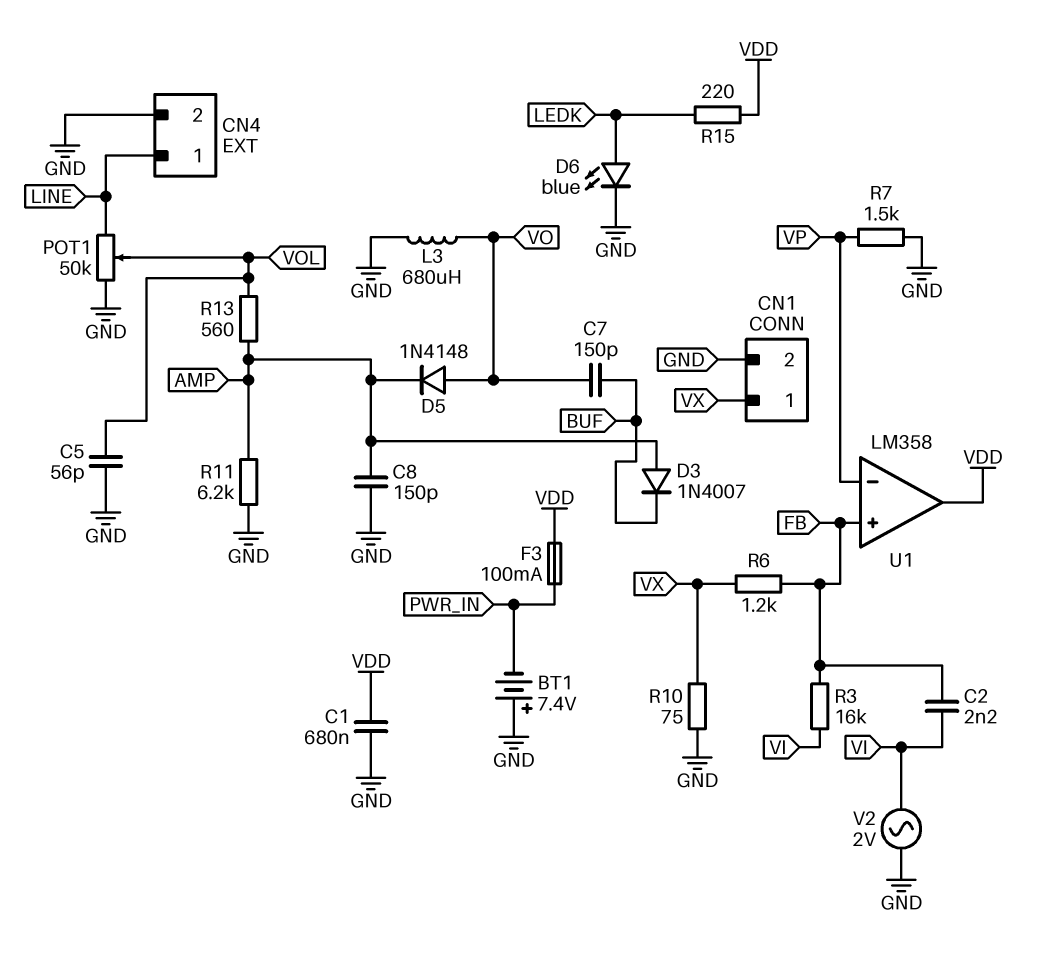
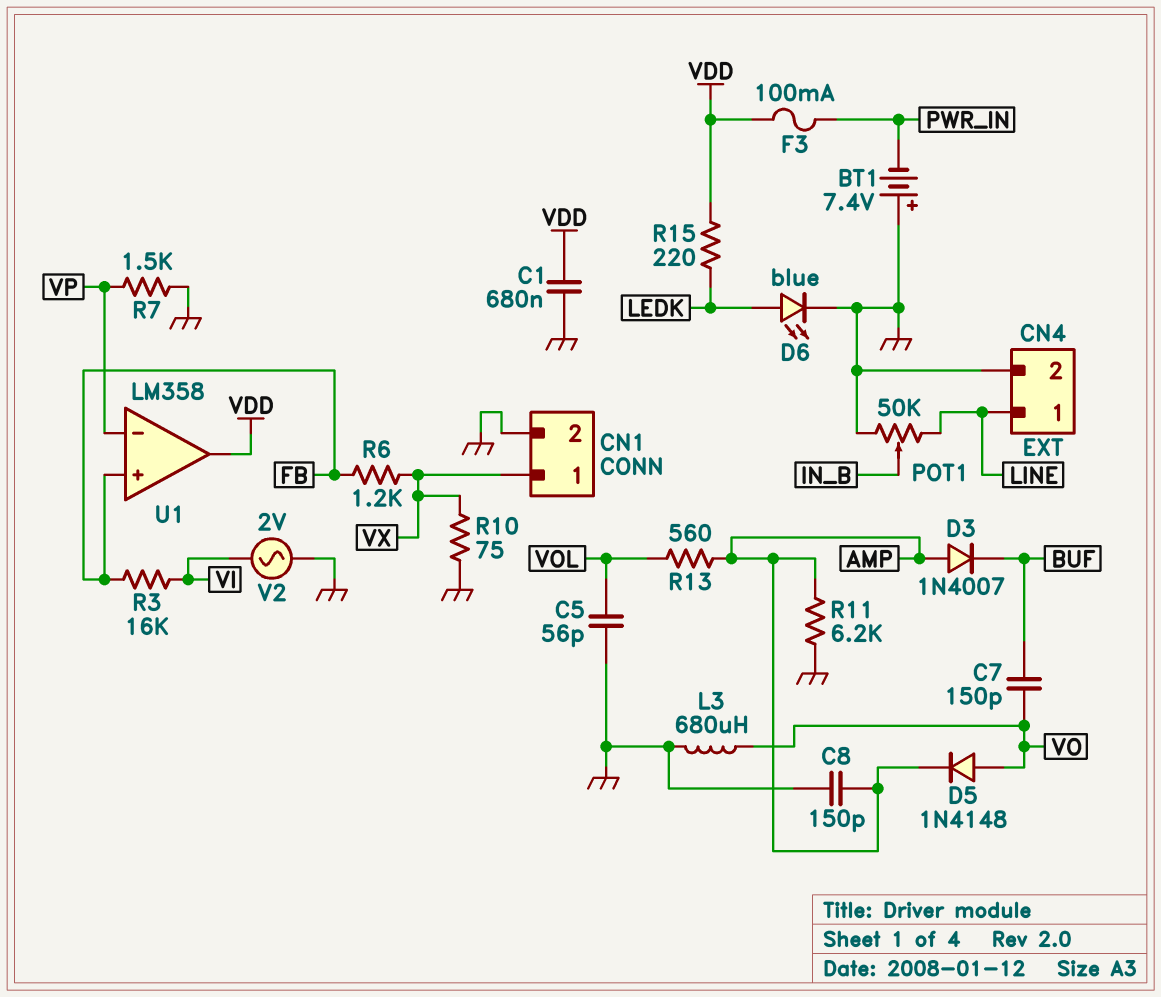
C2: 2.2nF (FB, VI) -> none
POT1: 50k (GND, LINE, wiper VOL) -> 50k (GND, LINE, wiper IN_B)

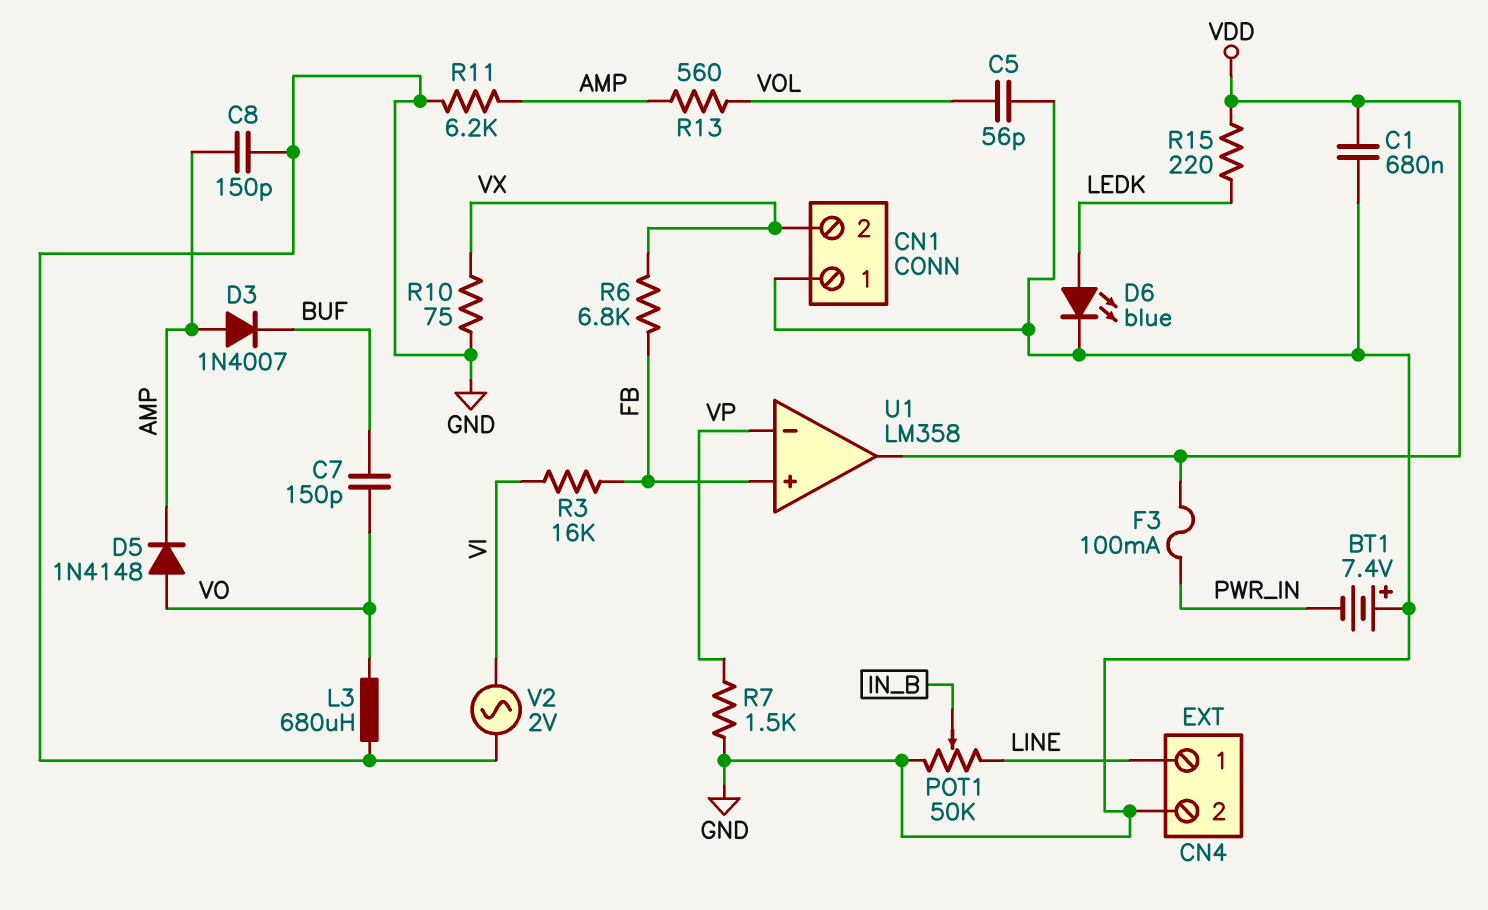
CN1 pin 1: VX -> GND
CN1 pin 2: GND -> VX
R6: 1.2k (FB, VX) -> 6.8k (FB, VX)

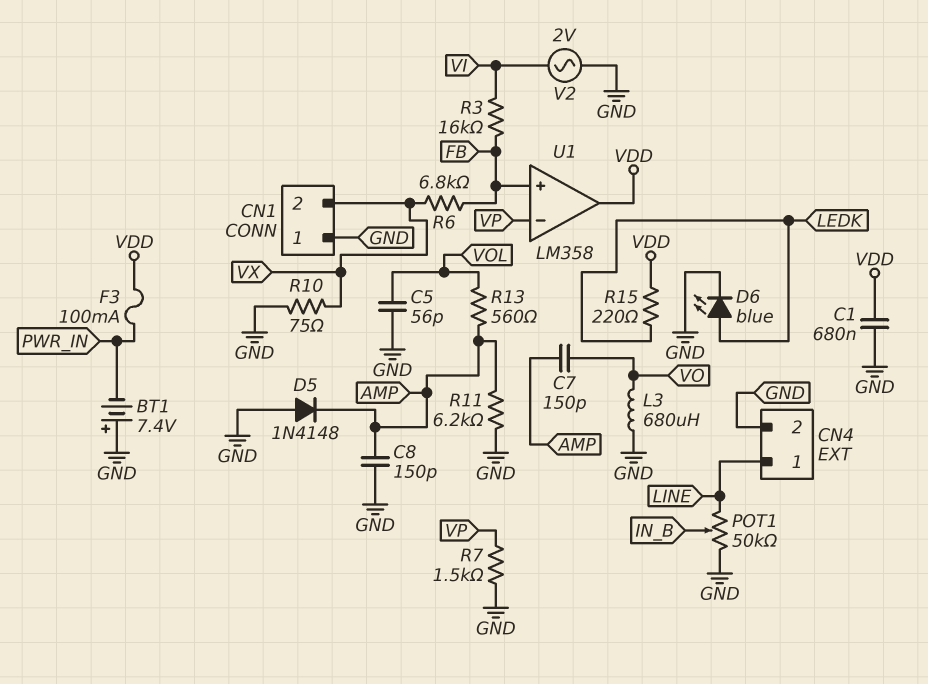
C7: 150pF (BUF, VO) -> 150pF (AMP, VO)
D3: diode 1N4007 (A AMP, K BUF) -> none
D5: diode 1N4148 (A VO, K AMP) -> diode 1N4148 (A GND, K AMP)

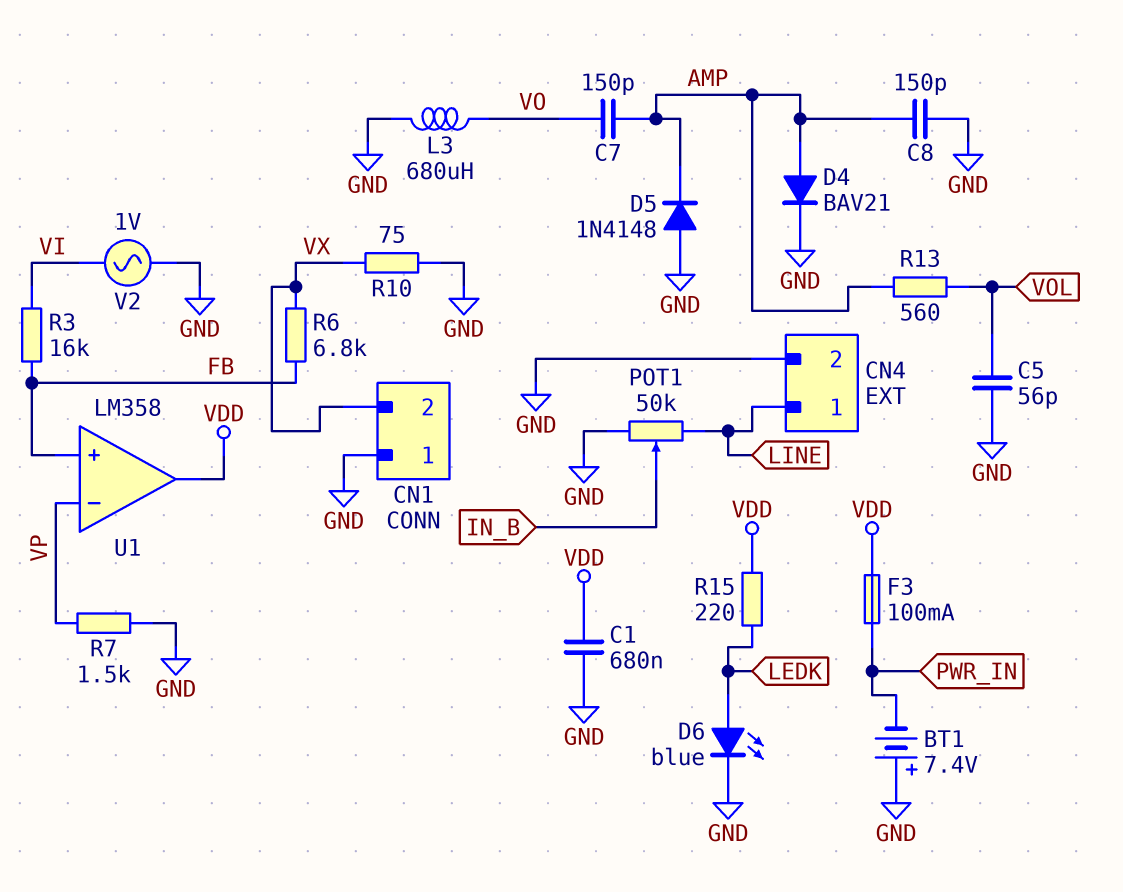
D4: none -> diode BAV21 (A AMP, K GND)
R11: 6.2k (AMP, GND) -> none
V2: AC 2V (GND, VI) -> AC 1V (GND, VI)

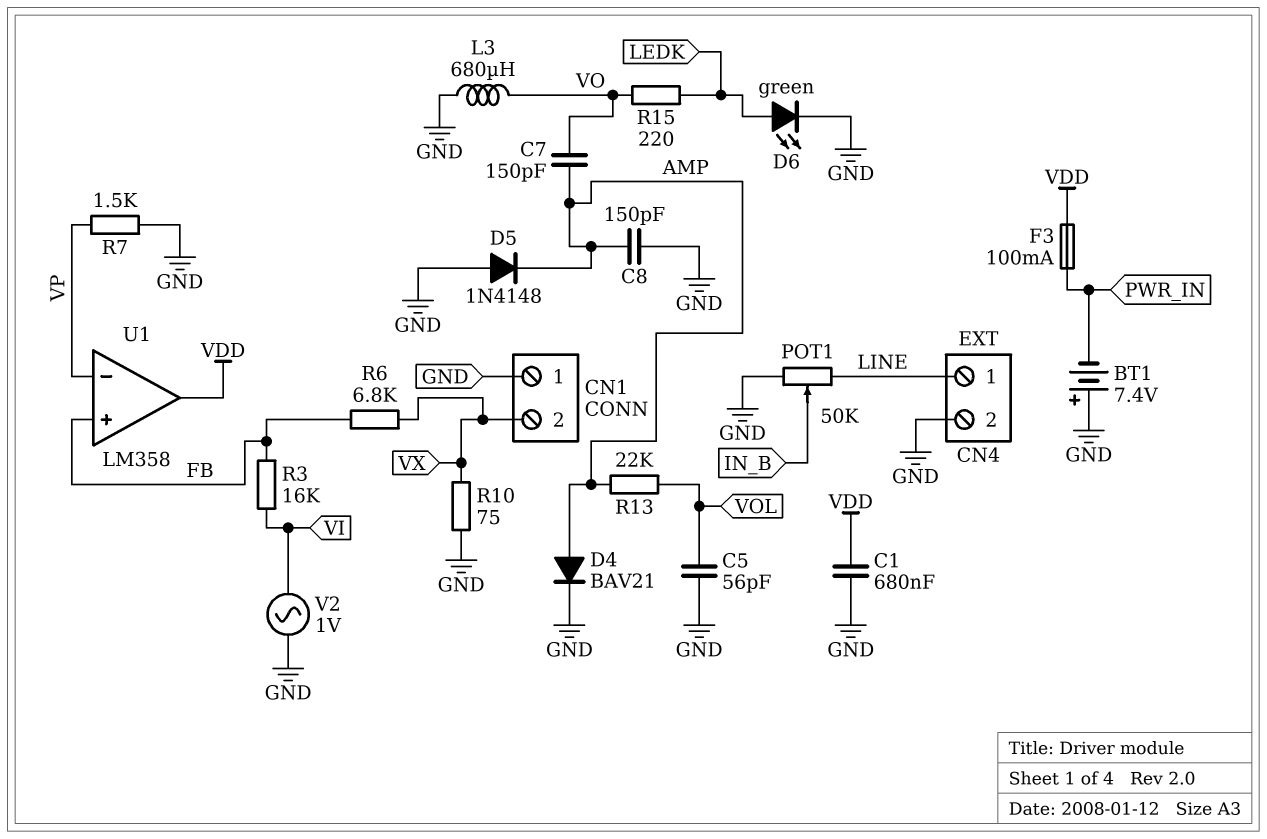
D6: LED blue (A LEDK, K GND) -> LED green (A LEDK, K GND)
R13: 560 (AMP, VOL) -> 22k (AMP, VOL)
R15: 220 (LEDK, VDD) -> 220 (LEDK, VO)

